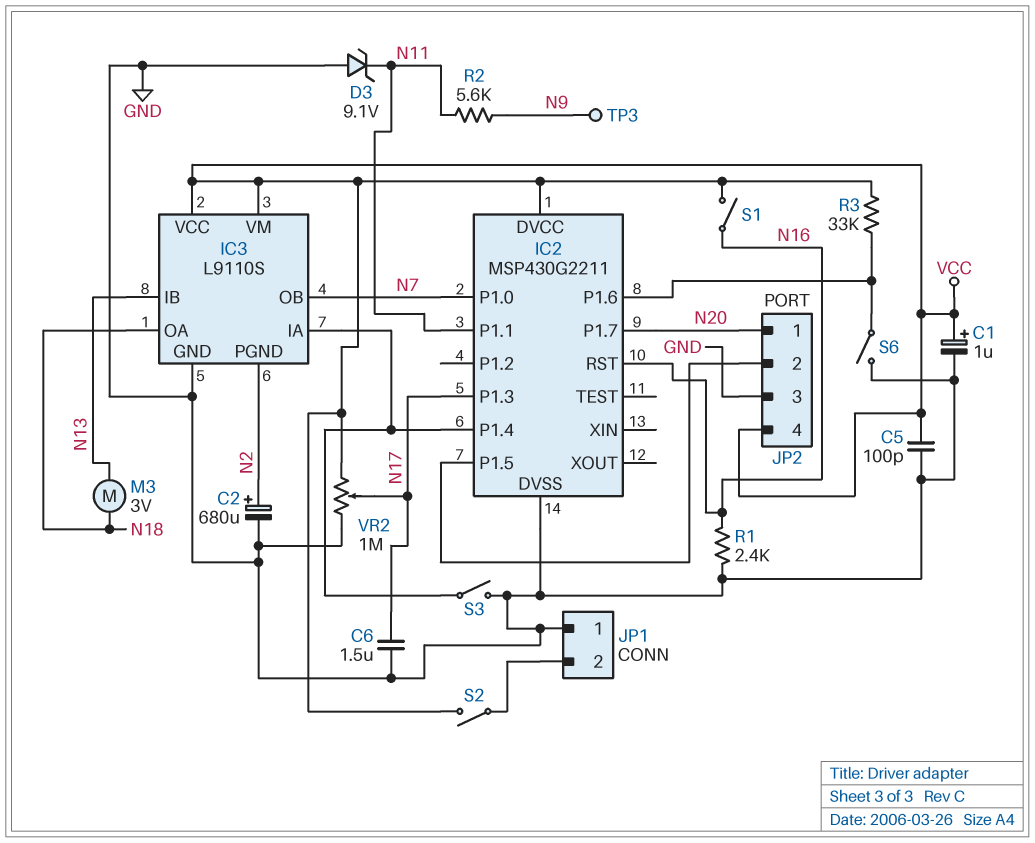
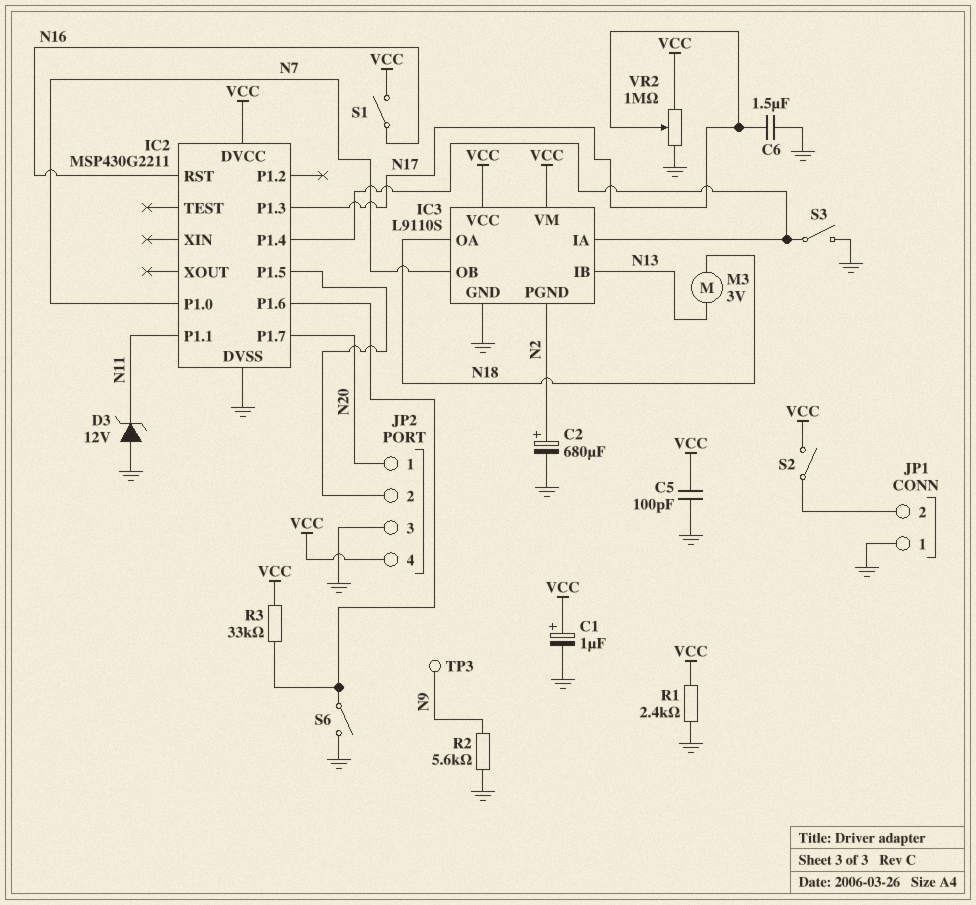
D3: zener 9.1V (A GND, K N11) -> zener 12V (A GND, K N11)
R1: 2.4k (GND, N16) -> 2.4k (GND, VCC)
R2: 5.6k (N9, N11) -> 5.6k (GND, N9)

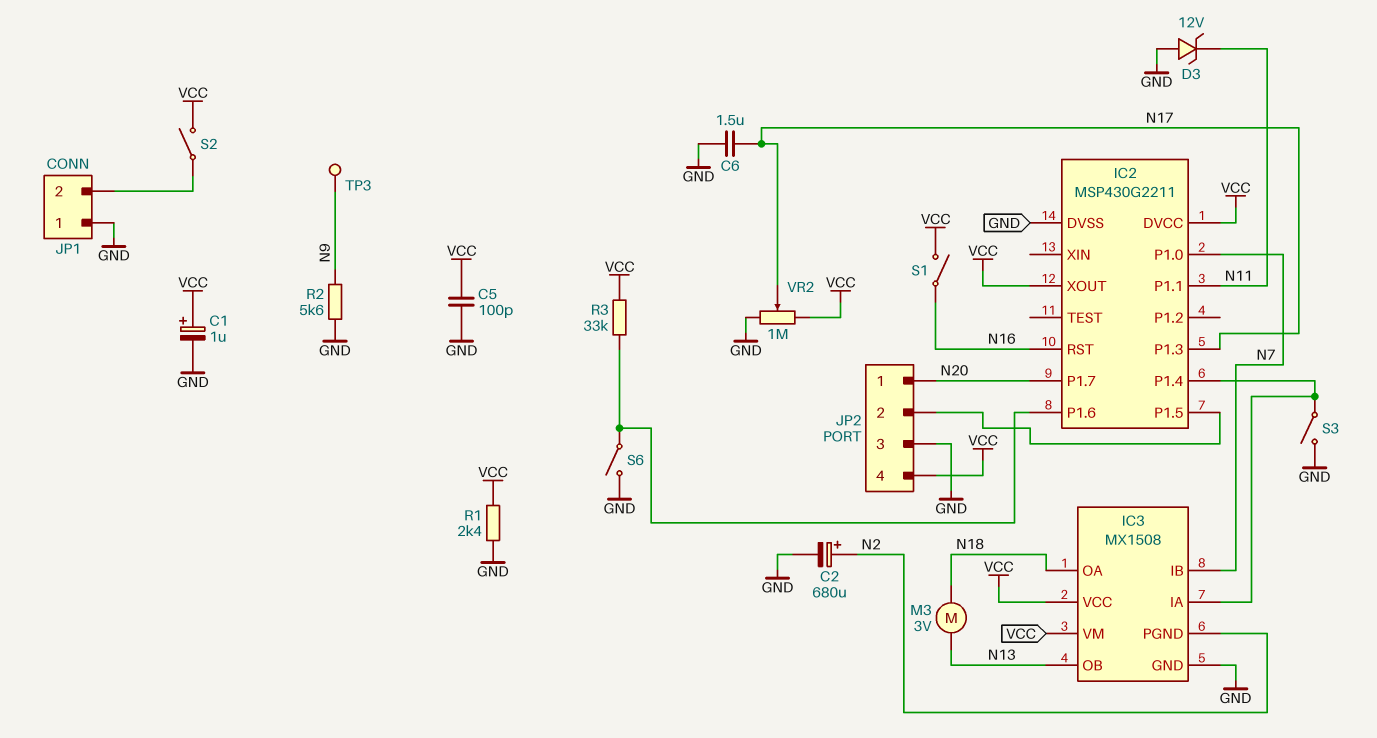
IC2 pin XOUT: none -> VCC
IC3: L9110S -> MX1508
IC3 pin IB: N13 -> N7
IC3 pin OB: N7 -> N13

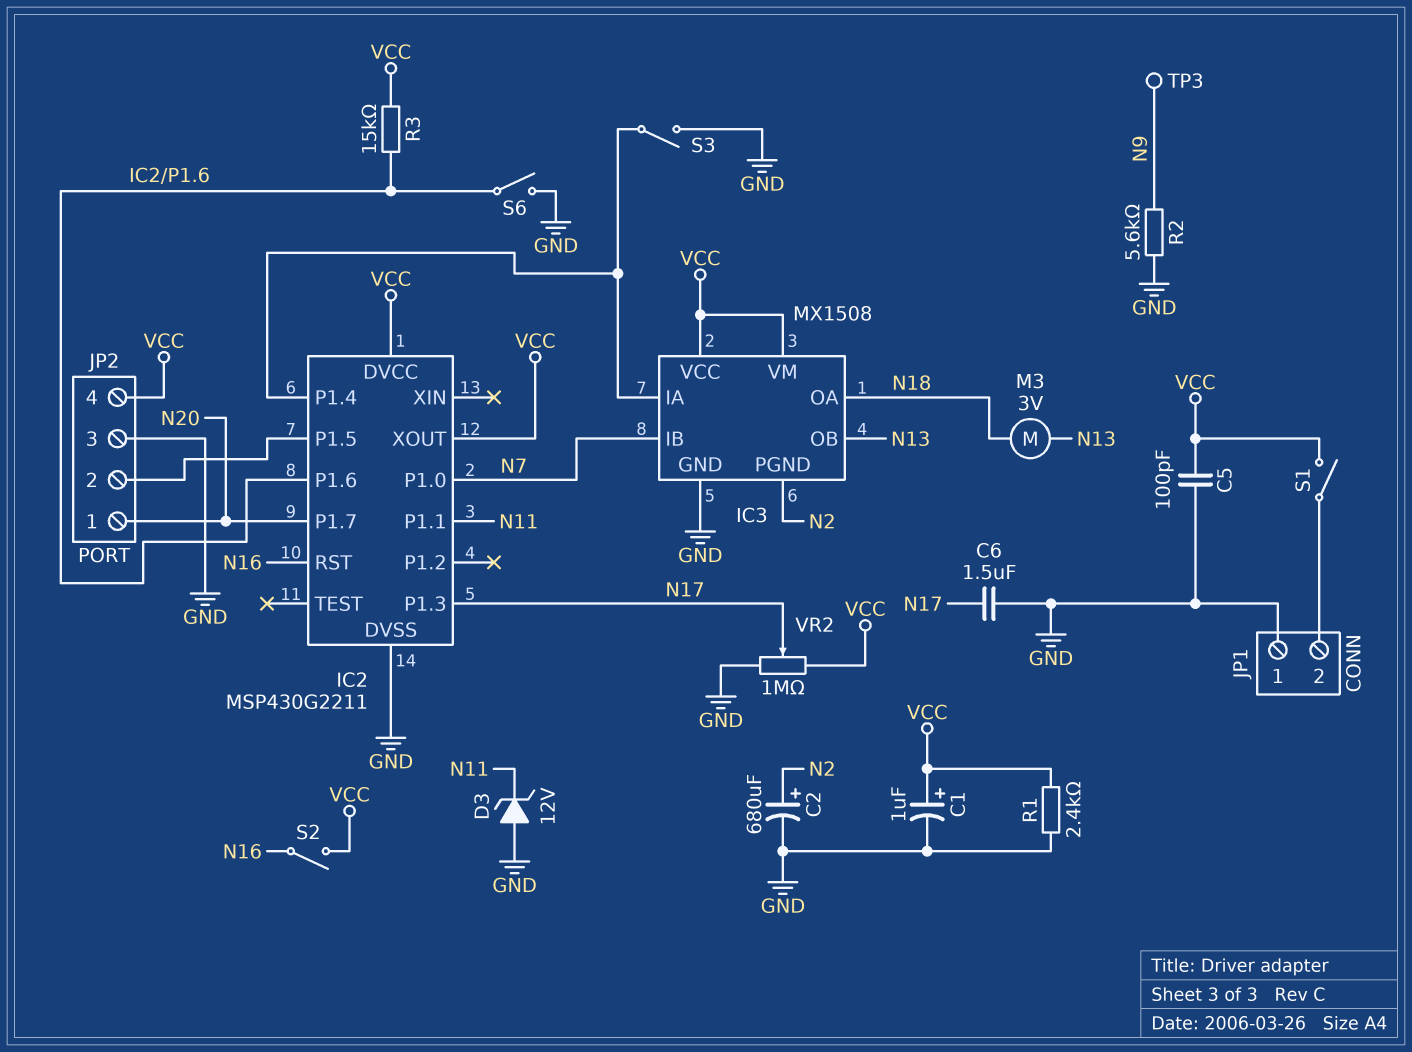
R3: 33k (IC2/P1.6, VCC) -> 15k (IC2/P1.6, VCC)
S1: switch (N16, VCC) -> switch (JP1/2, VCC)
S2: switch (JP1/2, VCC) -> switch (N16, VCC)

